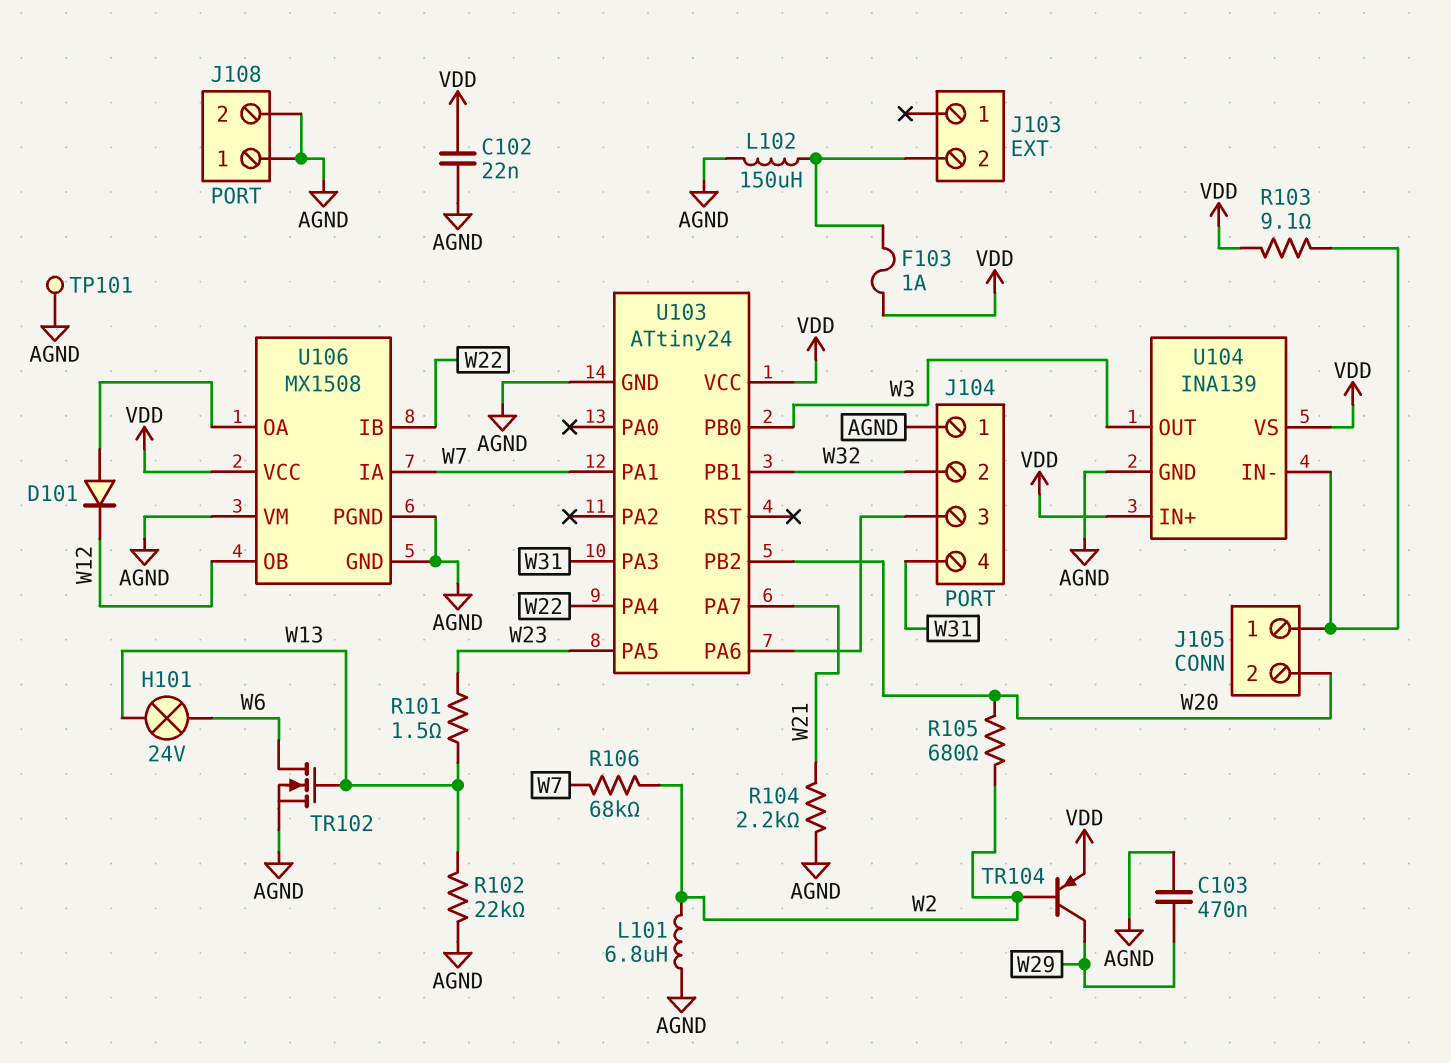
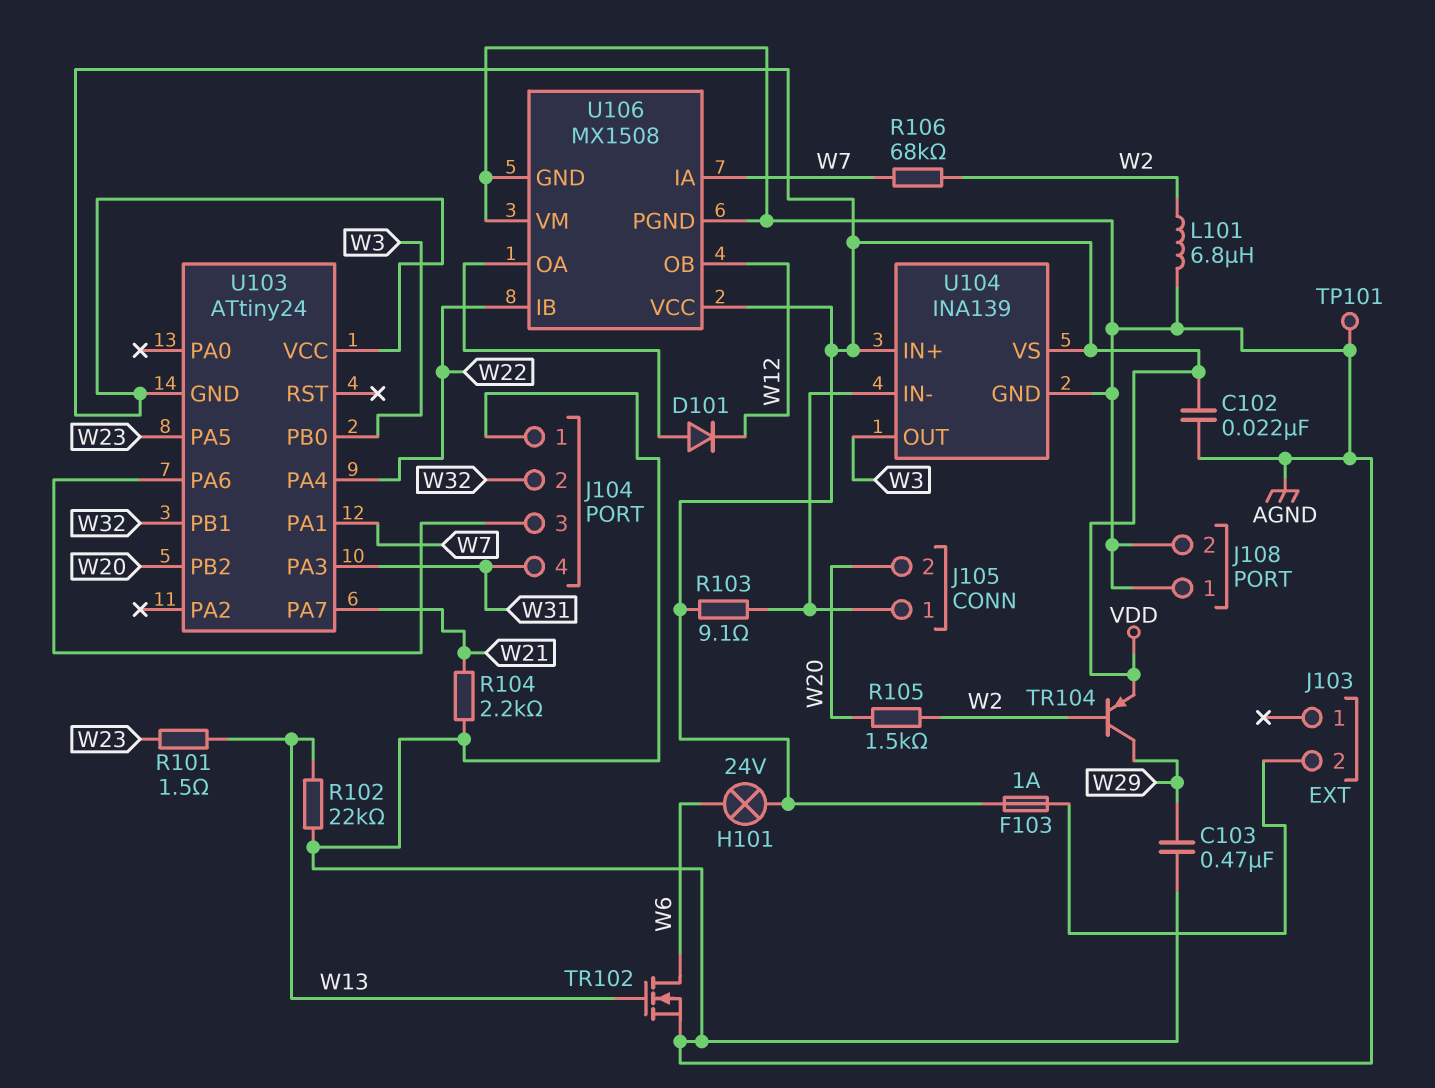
H101: lamp 24V (W6, W13) -> lamp 24V (VDD, W6)
L102: 150uH (AGND, J103/2) -> none
R105: 680 (W2, W20) -> 1.5k (W2, W20)
U103 pin GND: AGND -> VDD

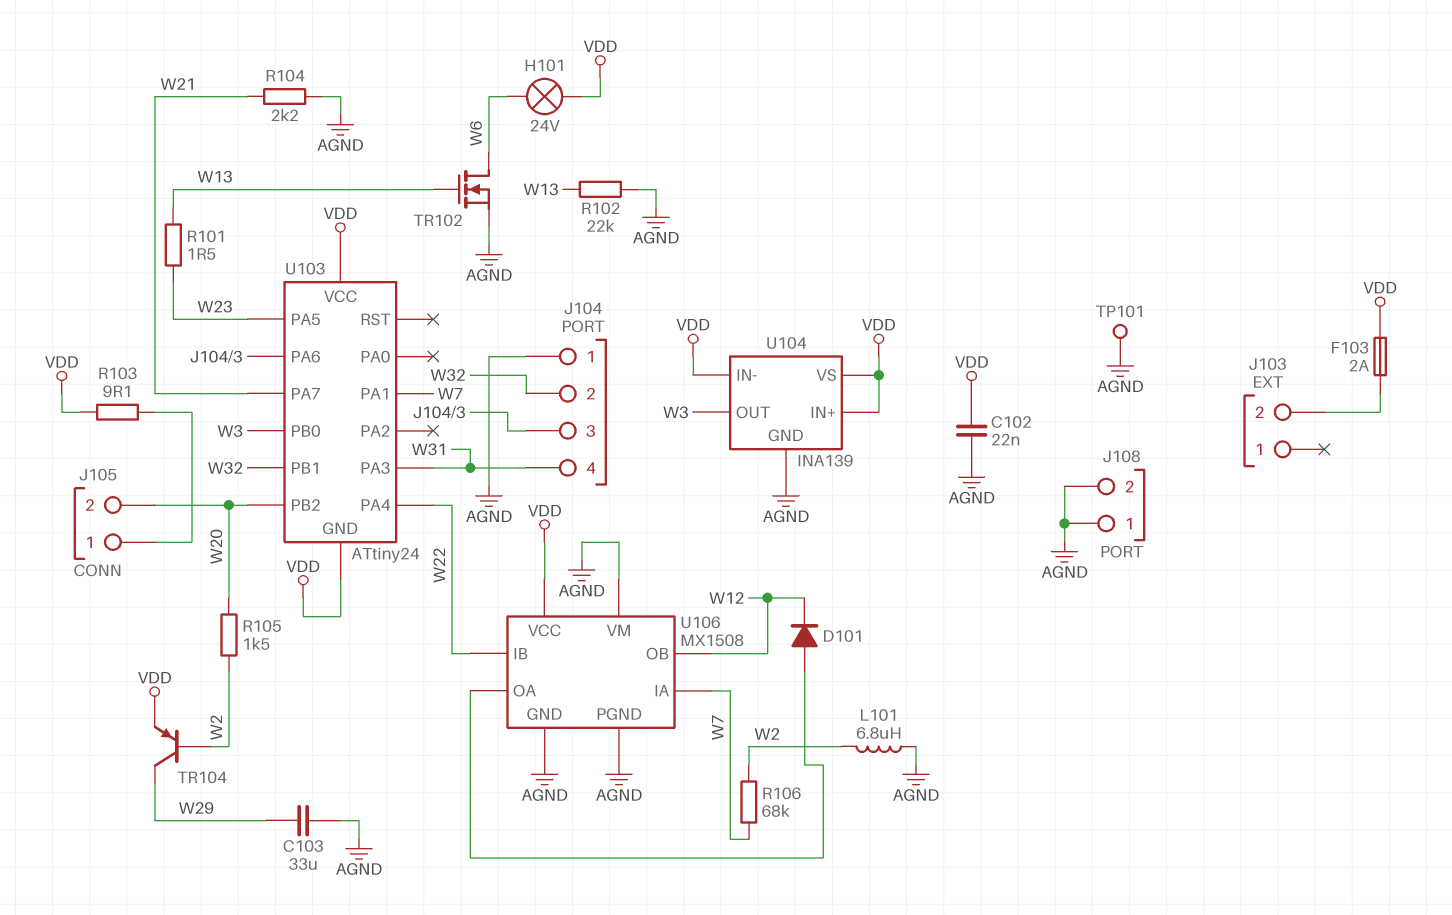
C103: 470nF (AGND, W29) -> 33uF (AGND, W29)
F103: 1A (J103/2, VDD) -> 2A (J103/2, VDD)
U104 pin IN-: J105/1 -> VDD

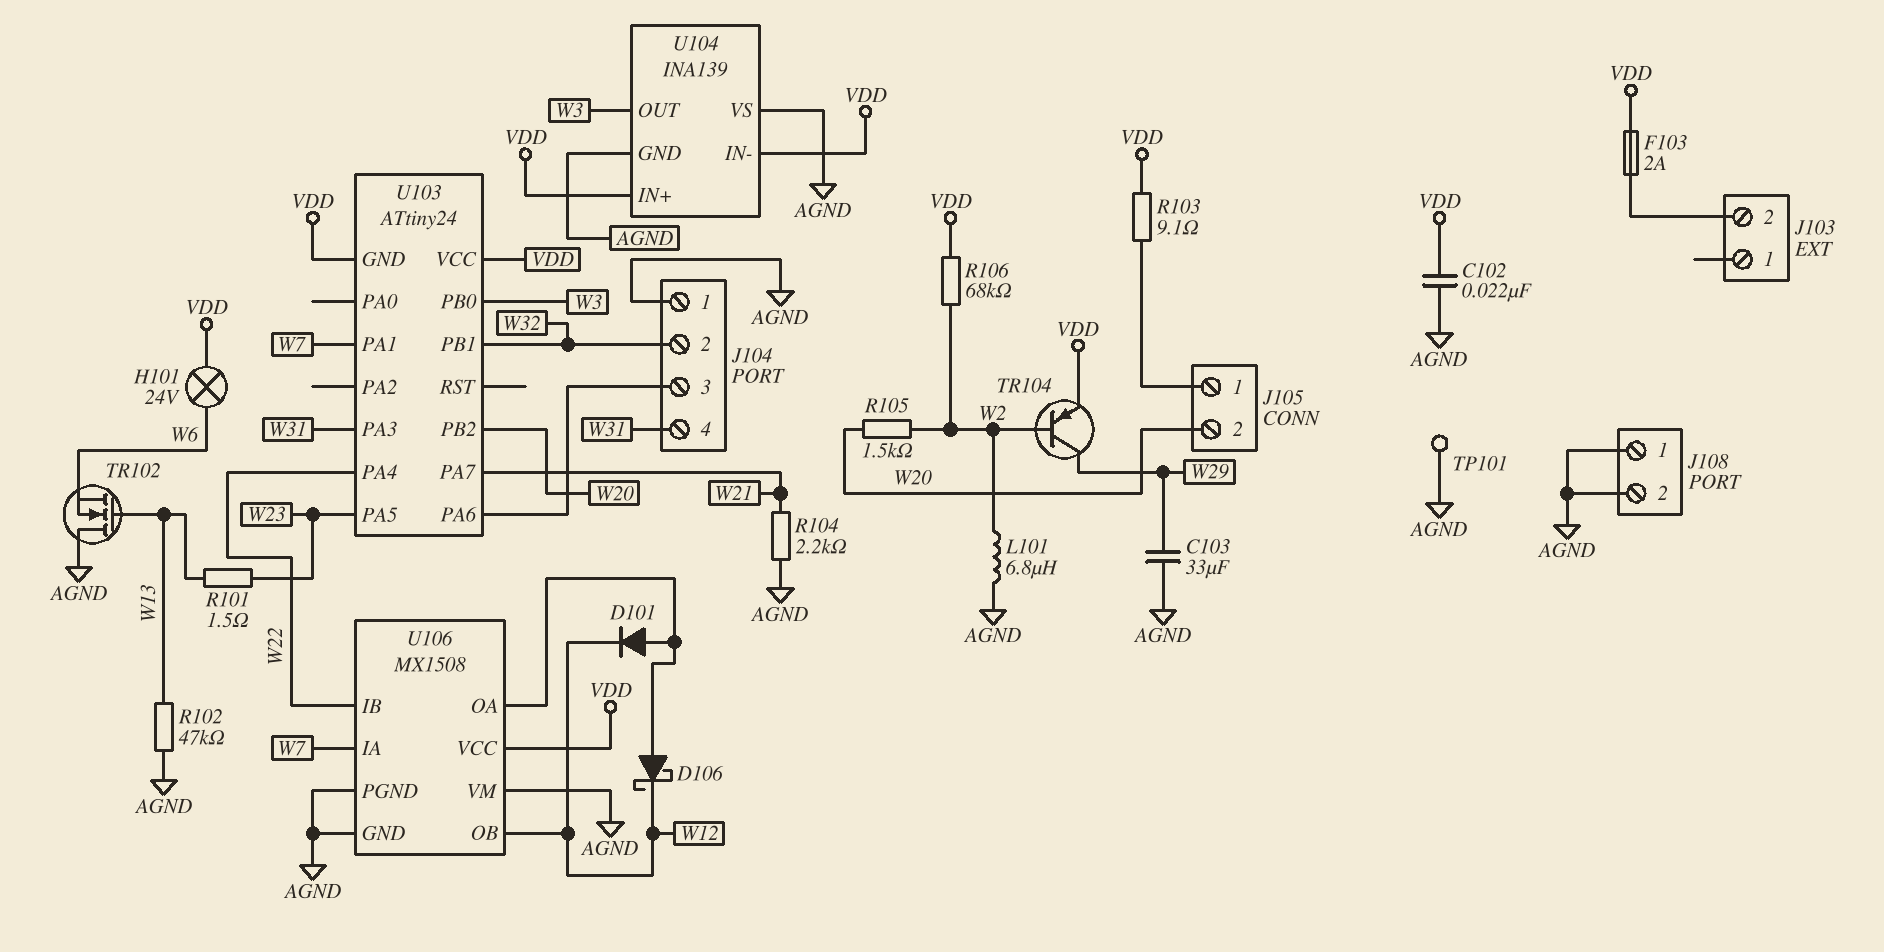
D106: none -> schottky (A U106/OA, K W12)
R102: 22k (AGND, W13) -> 47k (AGND, W13)
R106: 68k (W2, W7) -> 68k (VDD, W2)
TR102: NMOS (G W13, D W6, S AGND) -> NMOS (G W13, D AGND, S W6)
U104 pin VS: VDD -> AGND

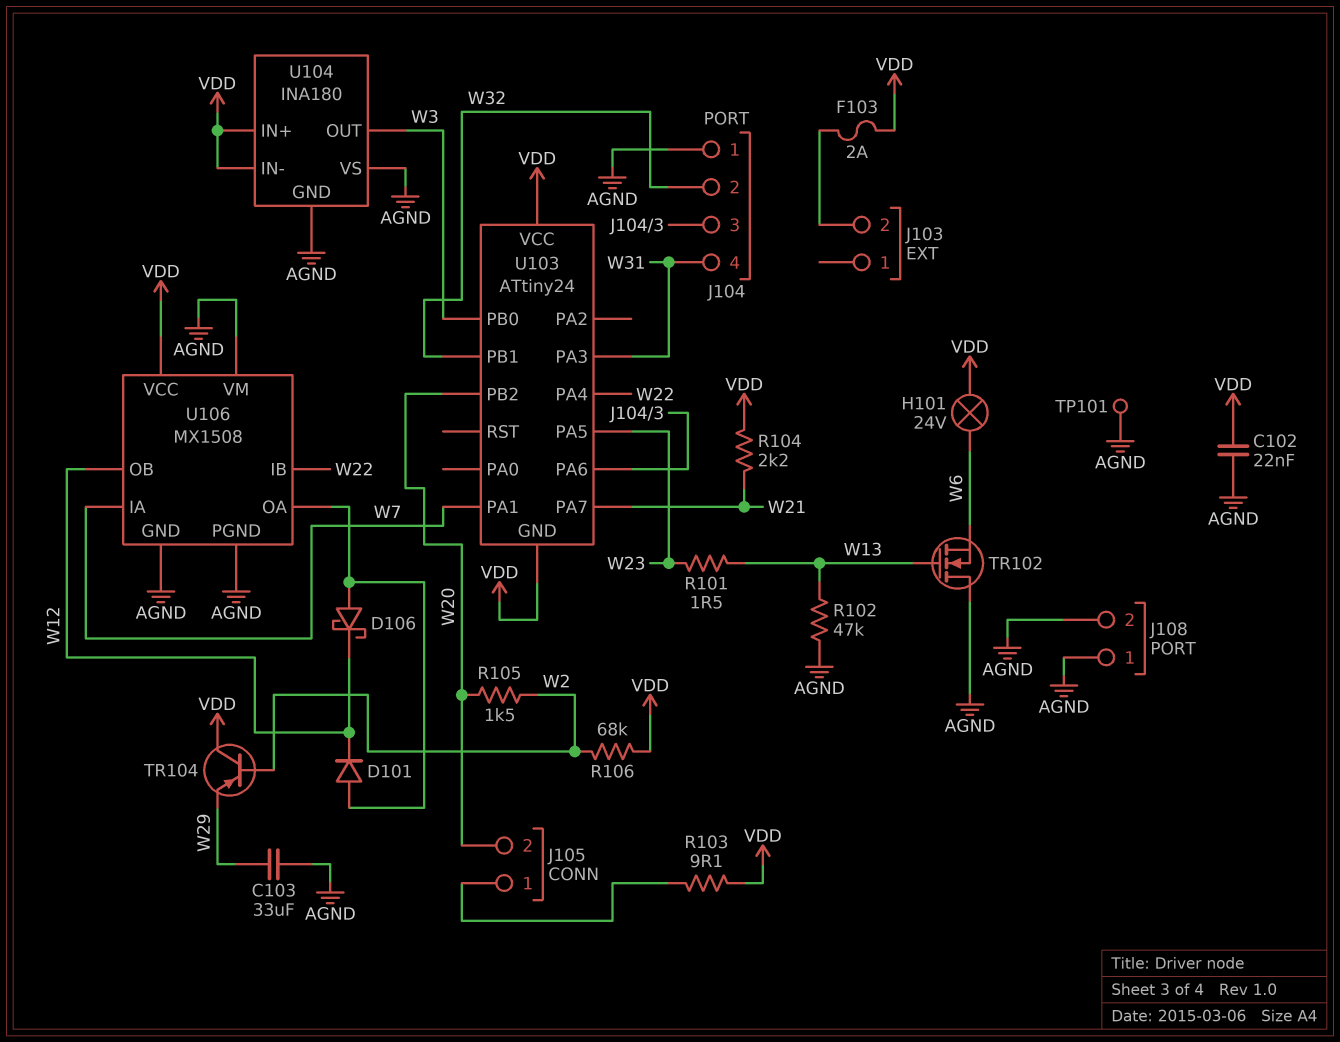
L101: 6.8uH (AGND, W2) -> none
R104: 2.2k (AGND, W21) -> 2.2k (VDD, W21)
TR104: PNP (B W2, C W29, E VDD) -> PNP (B W2, C VDD, E W29)
U104: INA139 -> INA180

